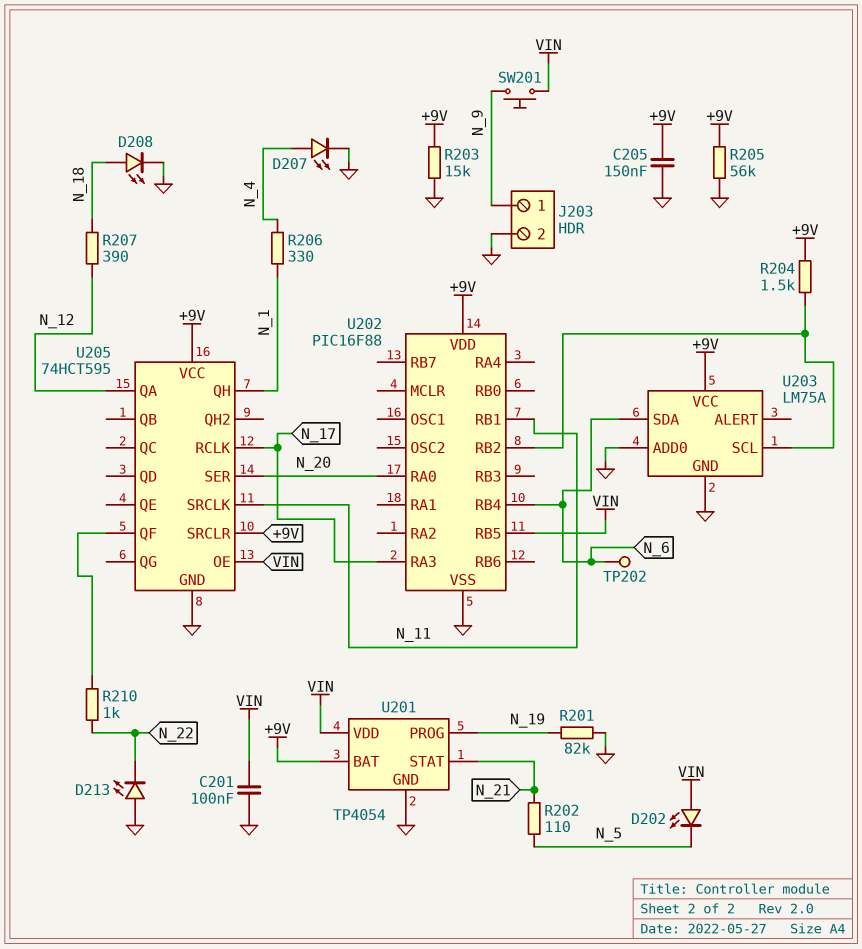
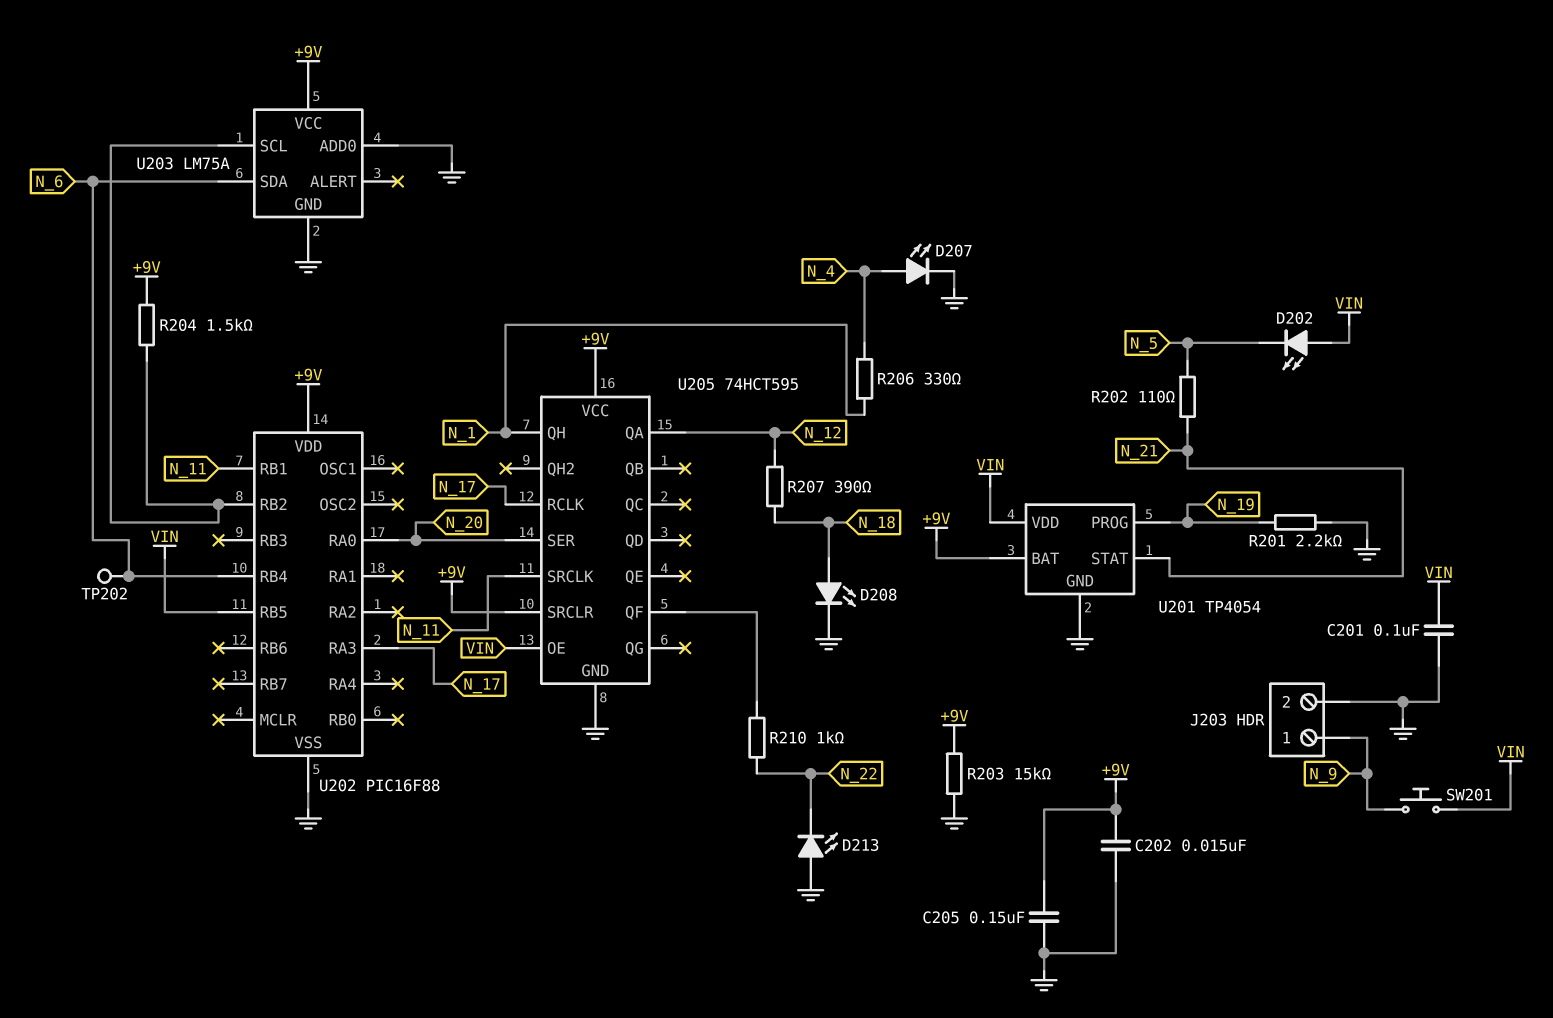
C202: none -> 15nF (+9V, GND)
R201: 82k (GND, N_19) -> 2.2k (GND, N_19)
R205: 56k (+9V, GND) -> none

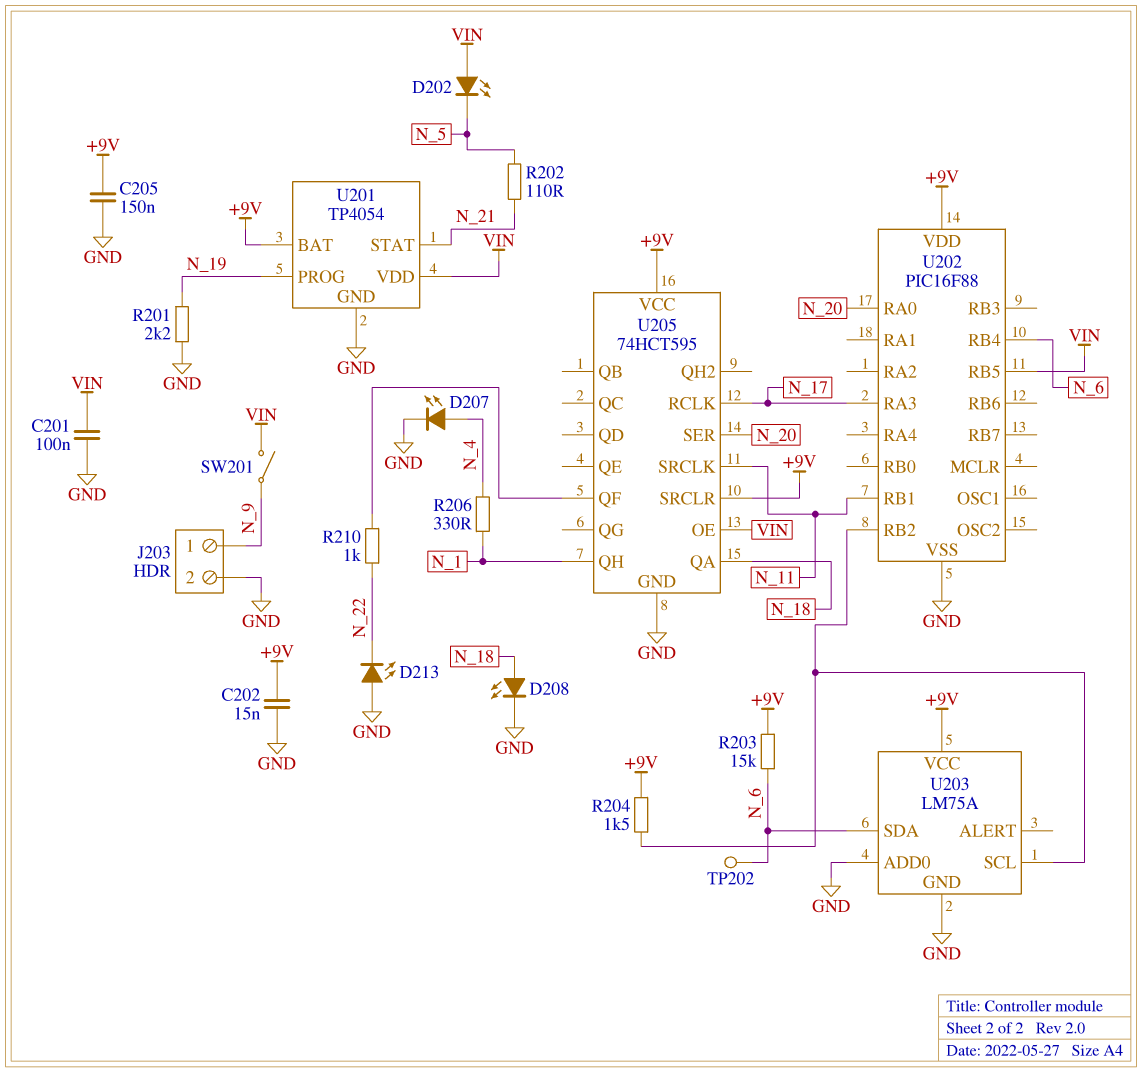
R203: 15k (+9V, GND) -> 15k (+9V, N_6)
R207: 390 (N_12, N_18) -> none
SW201: button (N_9, VIN) -> switch (N_9, VIN)
U205 pin QA: N_12 -> N_18

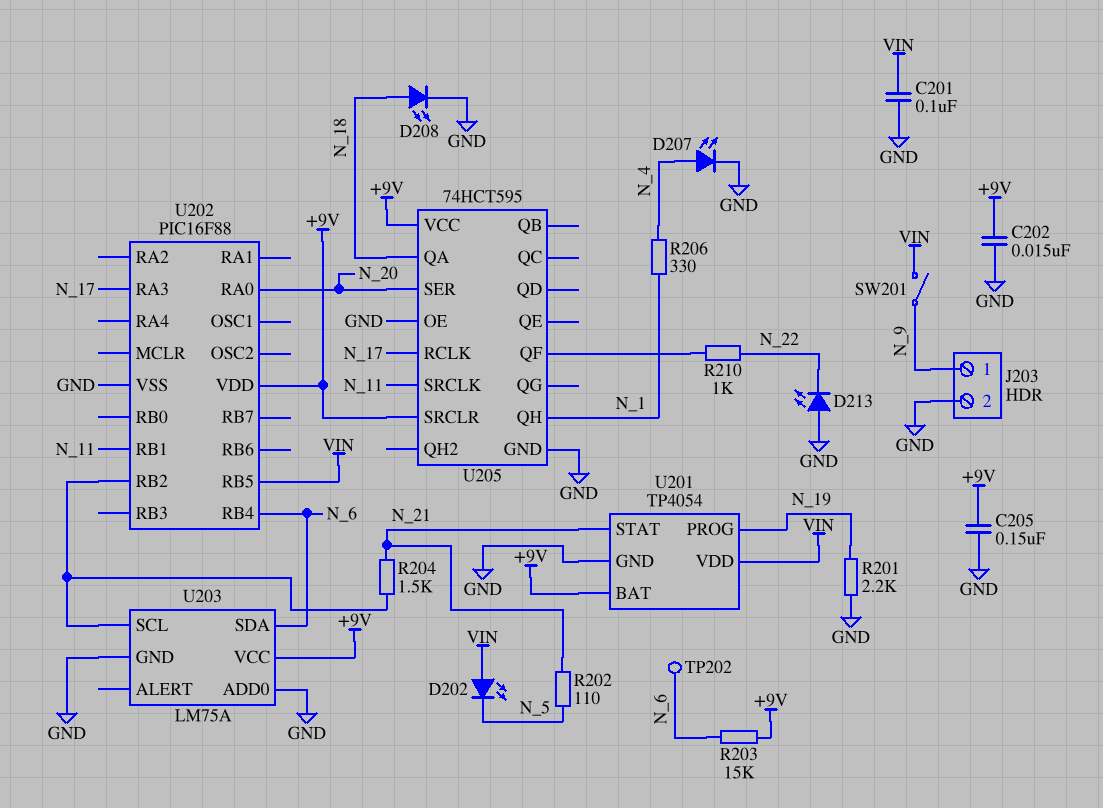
R204: 1.5k (+9V, U202/RB2) -> 1.5k (N_21, U202/RB2)
U205 pin OE: VIN -> GND

